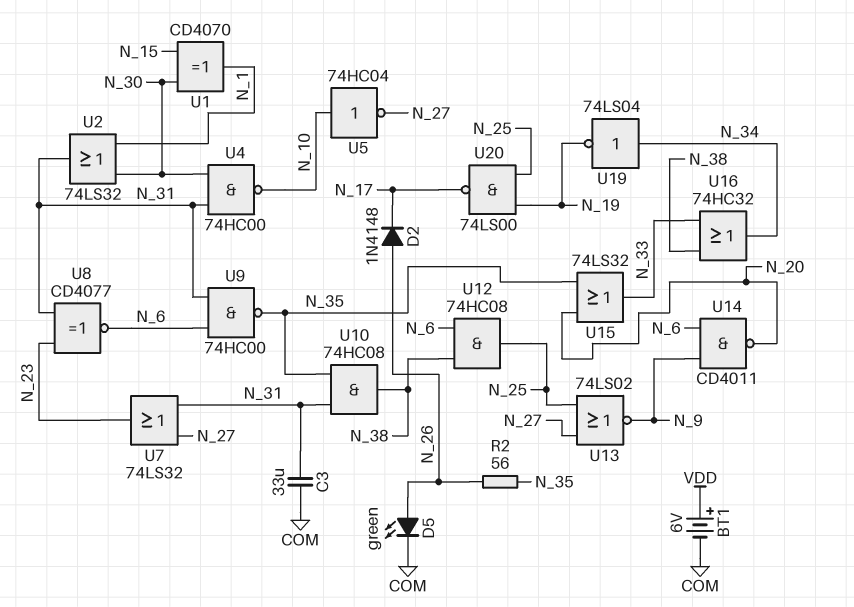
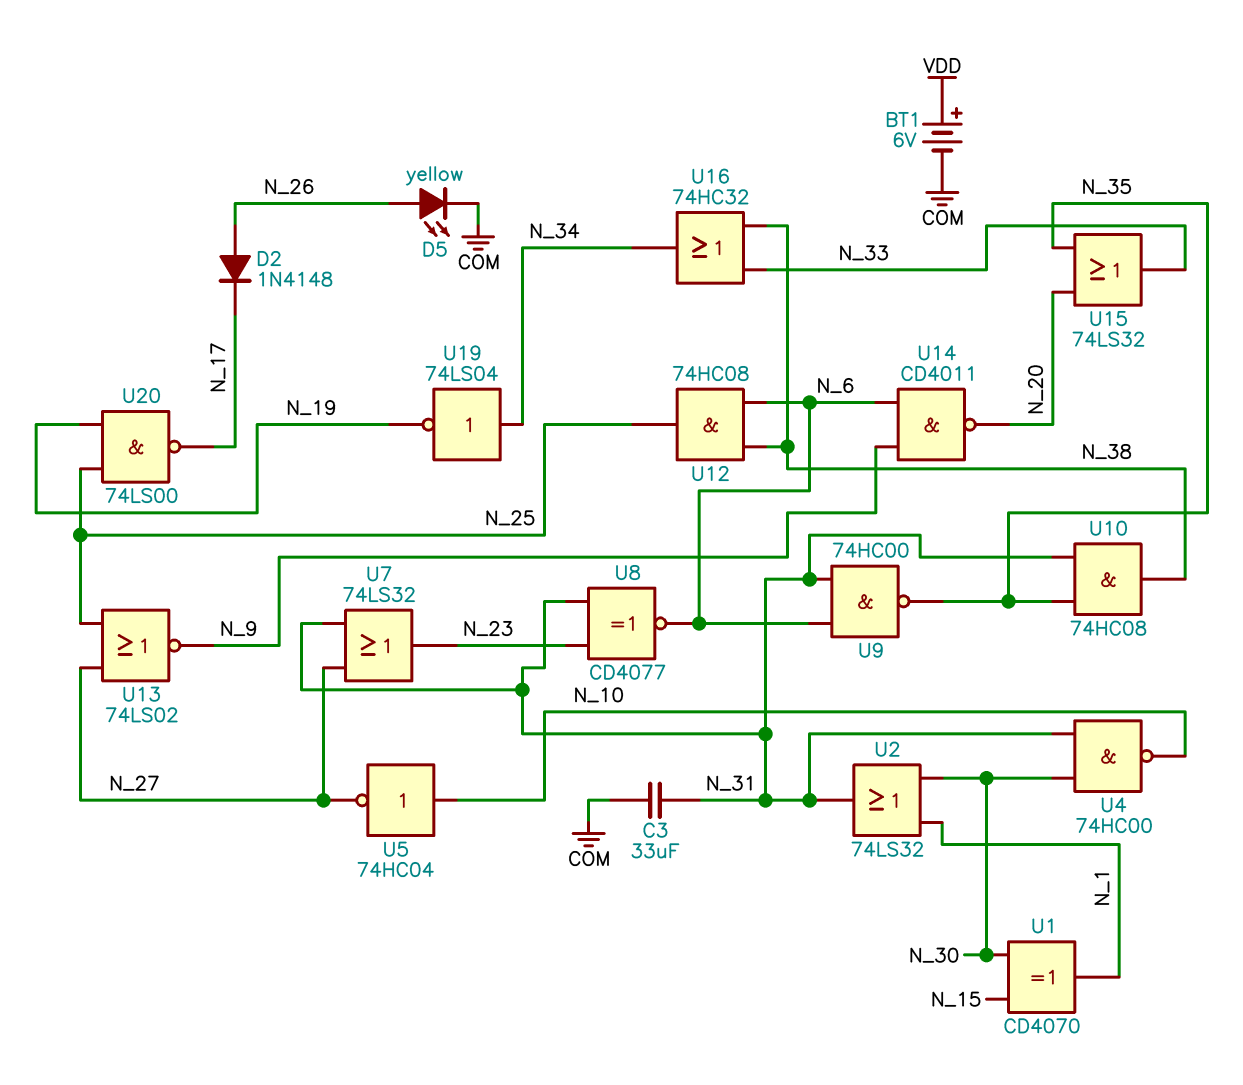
D5: LED green (A N_26, K COM) -> LED yellow (A N_26, K COM)
R2: 56 (N_26, N_35) -> none

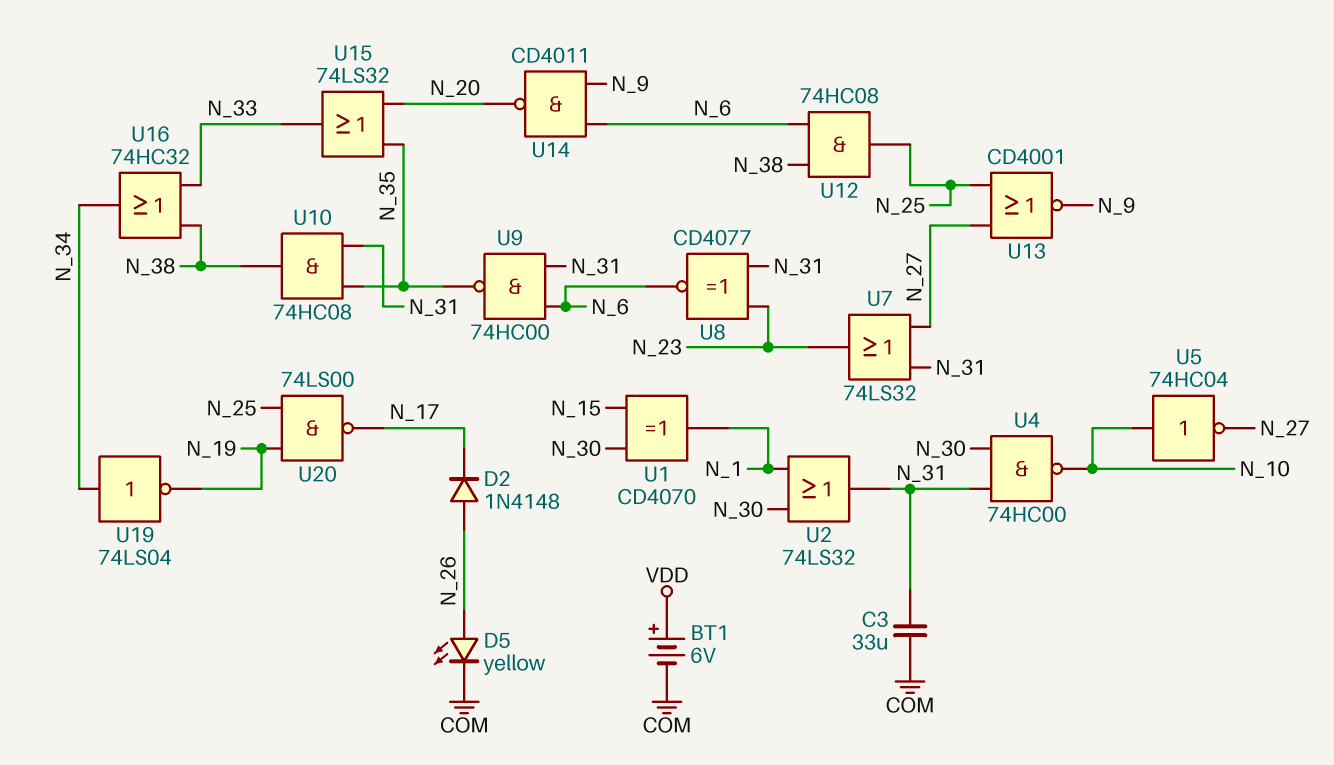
U13: NOR 74LS02 (in N_25, in N_27, out N_9) -> NOR CD4001 (in N_25, in N_27, out N_9)

